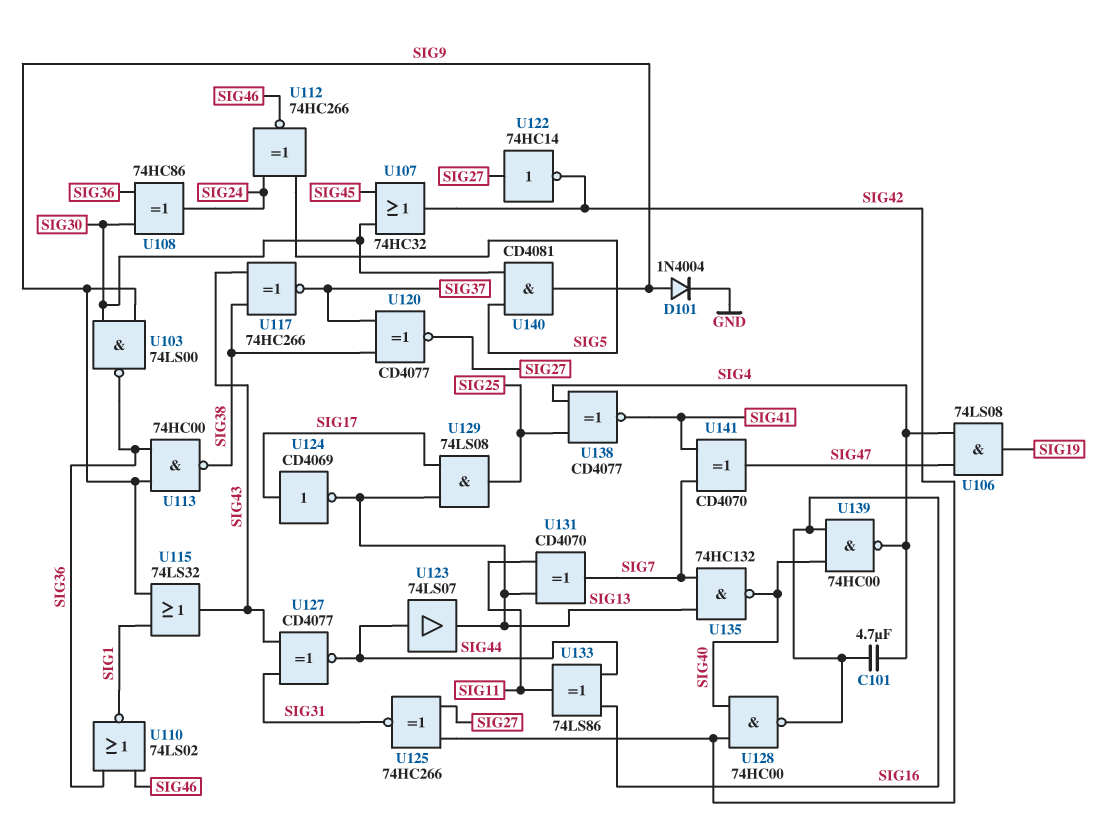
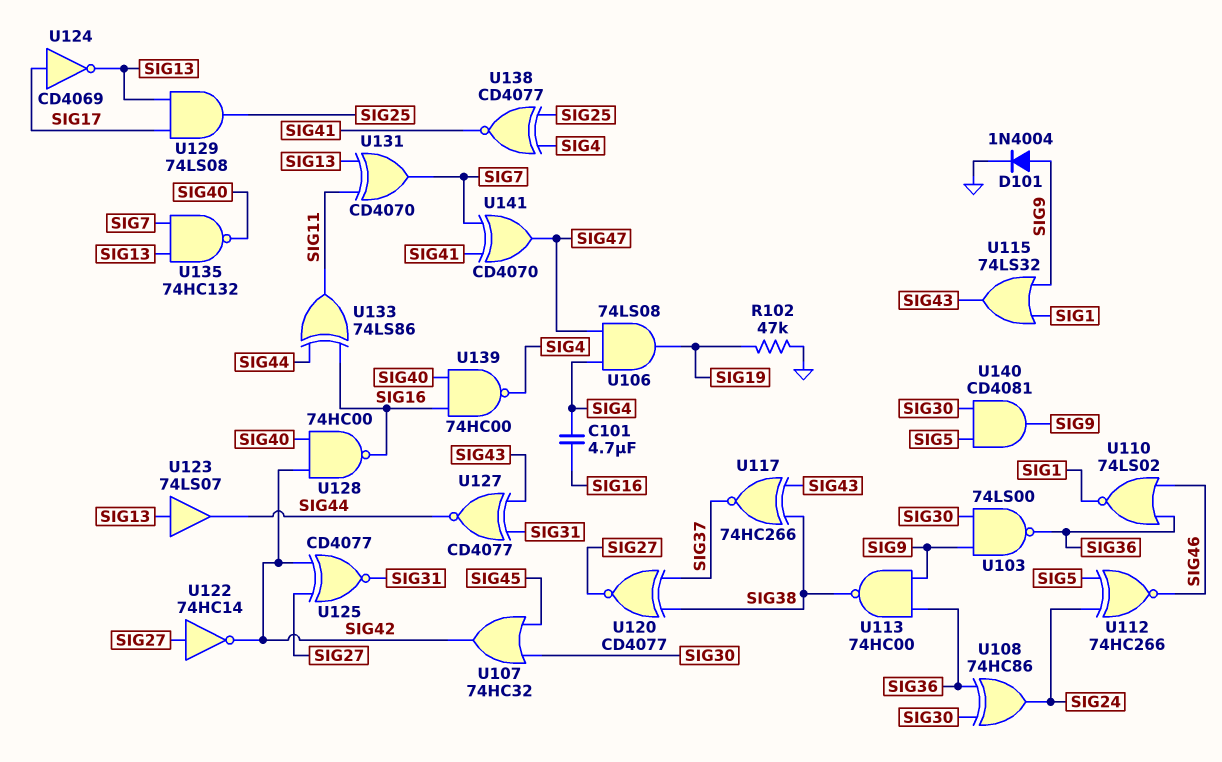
R102: none -> 47k (GND, SIG19)
U123: buffer 74LS07 (in SIG44, out SIG13) -> buffer 74LS07 (in SIG13, out SIG44)
U125: XNOR 74HC266 (in SIG27, in SIG42, out SIG31) -> XNOR CD4077 (in SIG27, in SIG42, out SIG31)

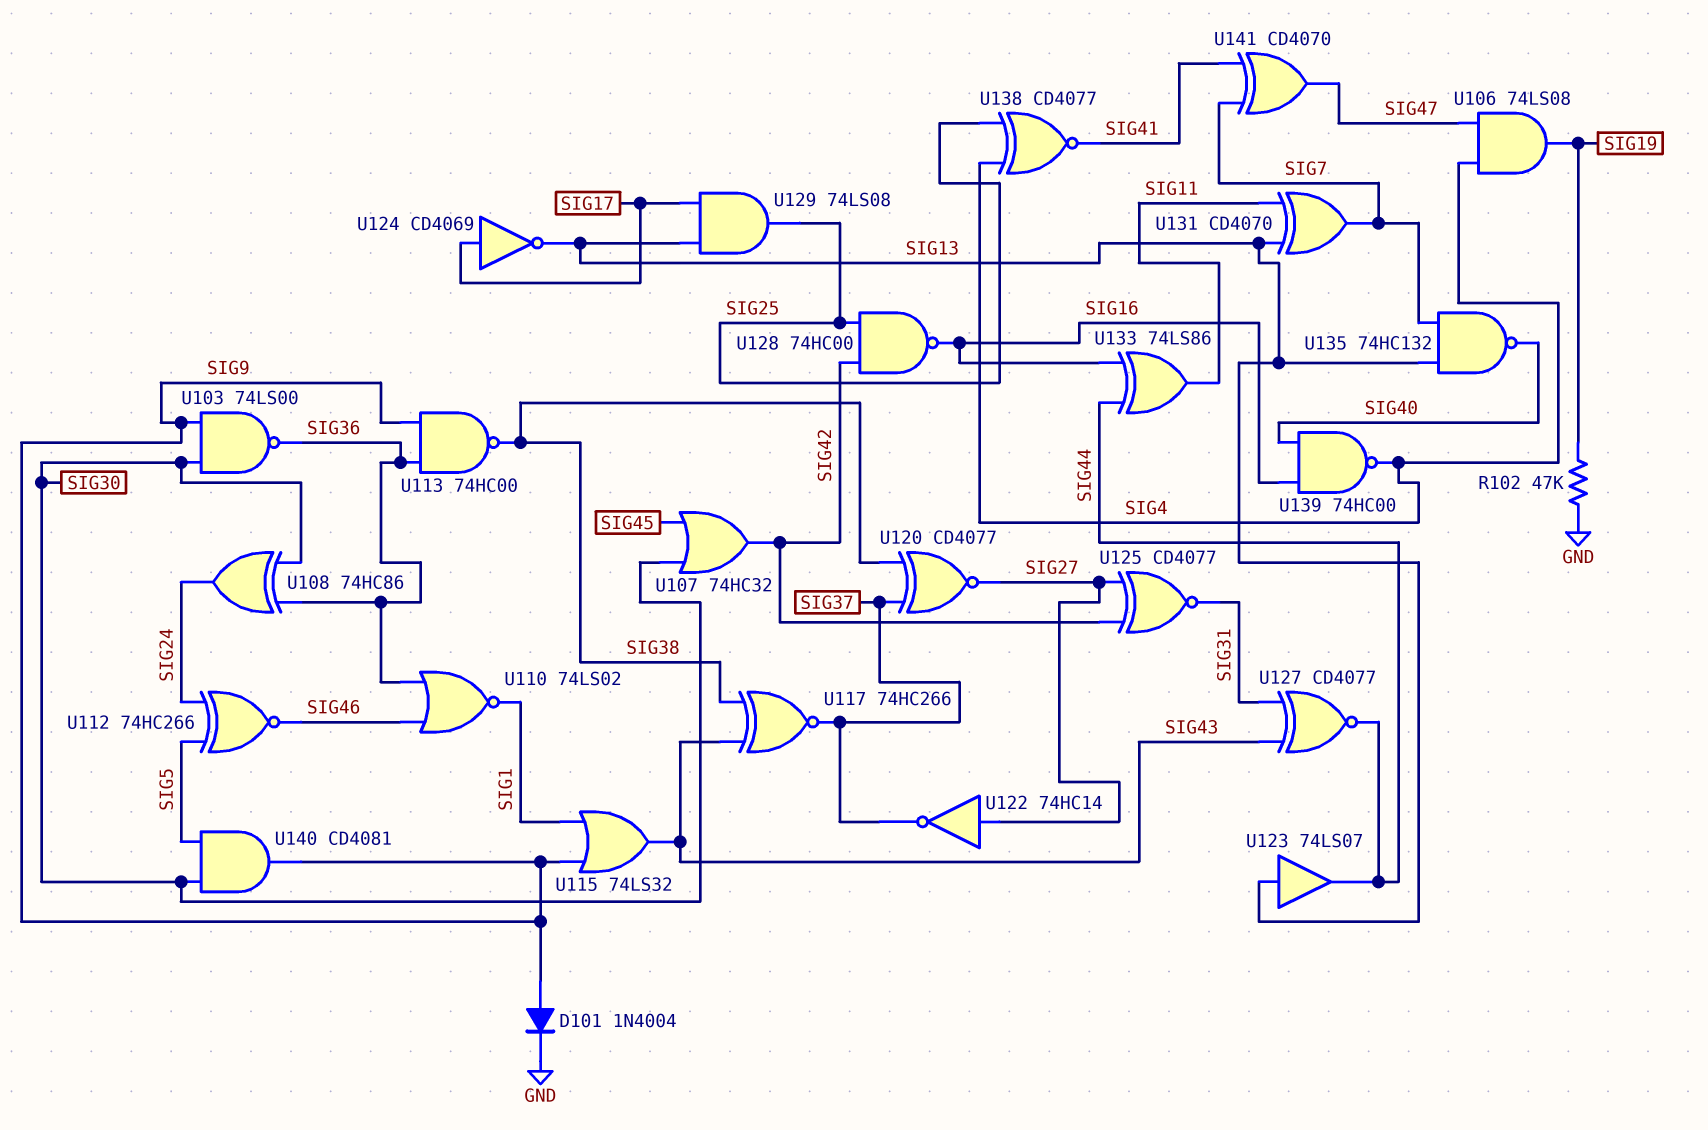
C101: 4.7uF (SIG4, SIG16) -> none
U122: NOT 74HC14 (in SIG27, out SIG42) -> NOT 74HC14 (in SIG27, out SIG37)
U128: NAND 74HC00 (in SIG40, in SIG42, out SIG16) -> NAND 74HC00 (in SIG25, in SIG42, out SIG16)

